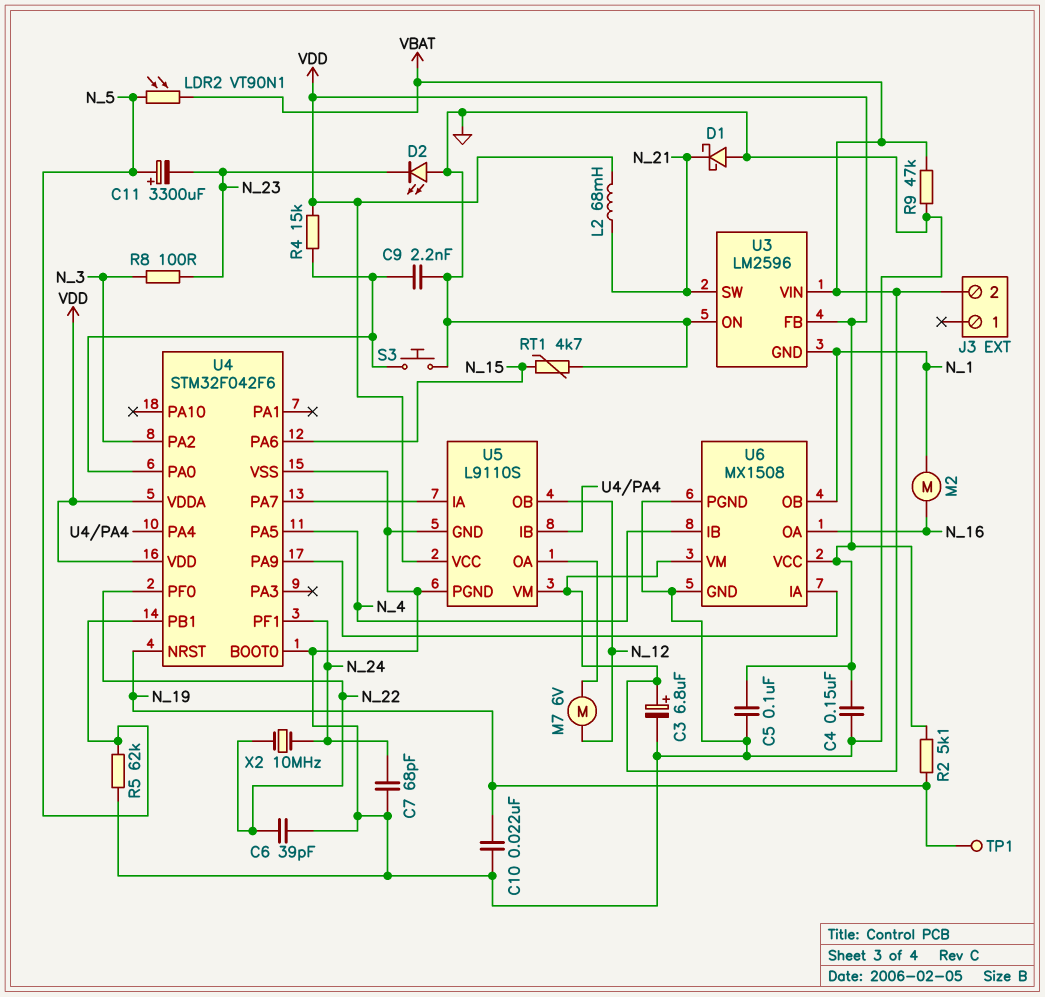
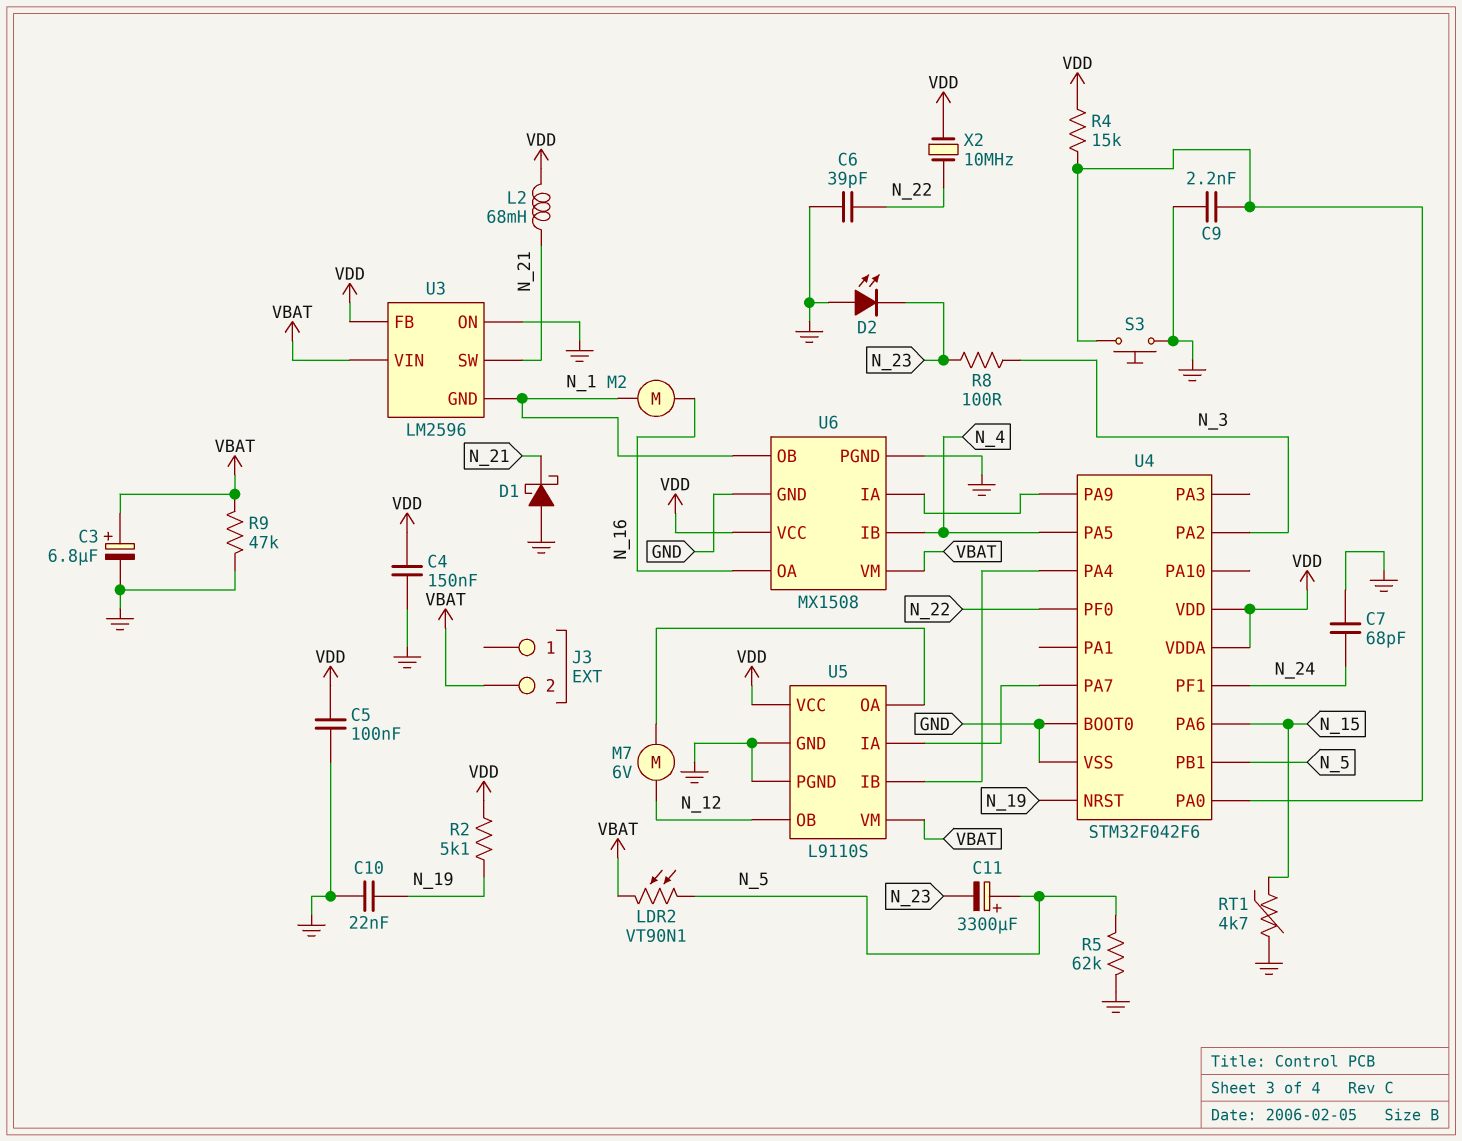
TP1: test point (N_19) -> none
X2: 10MHz (N_22, N_24) -> 10MHz (N_22, VDD)

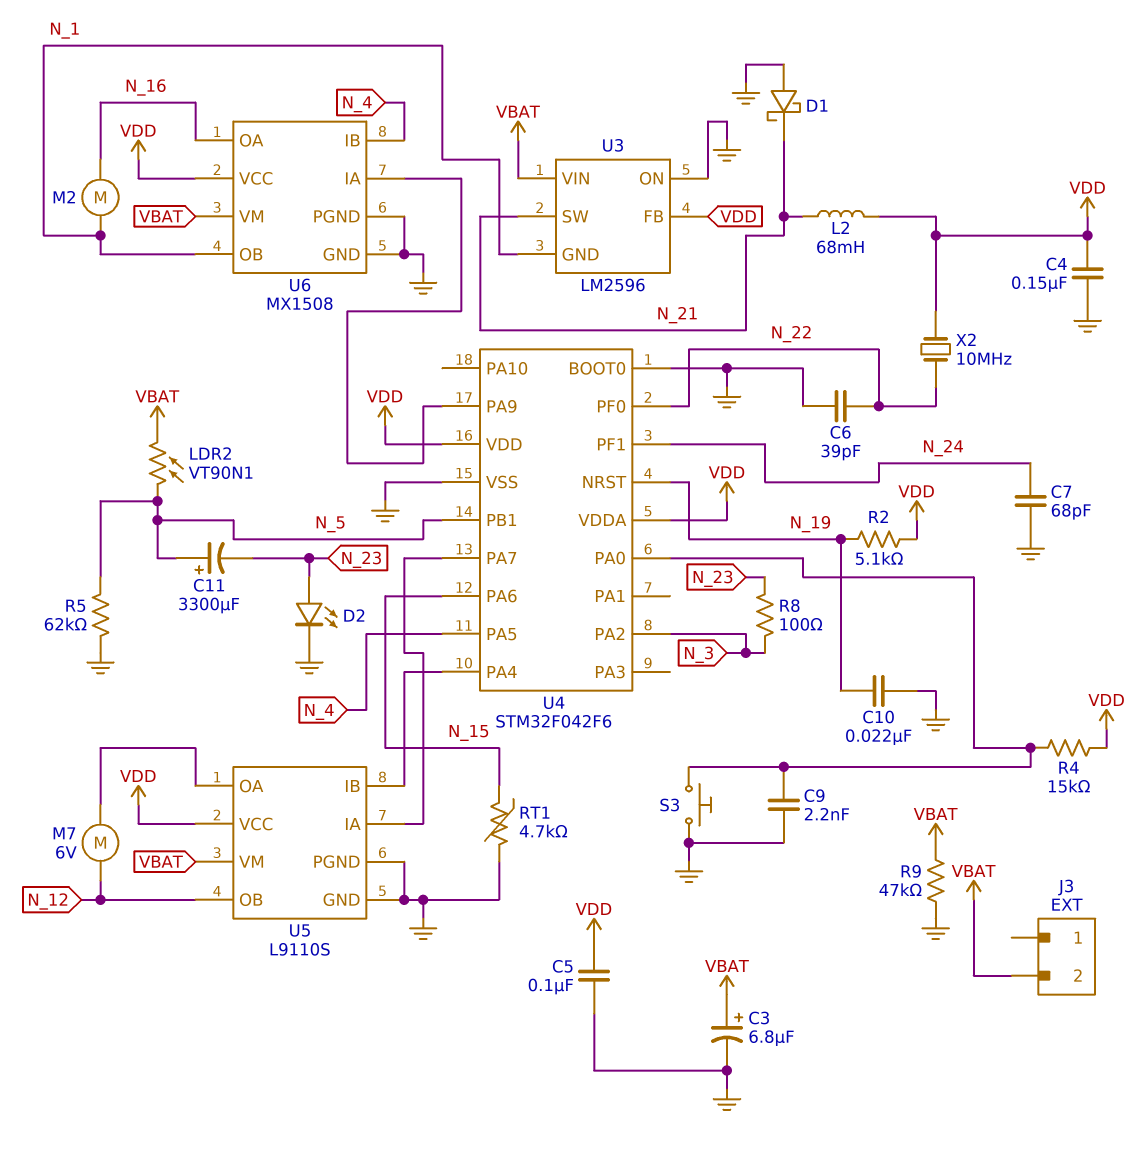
D2: LED (A GND, K N_23) -> LED (A N_23, K GND)

